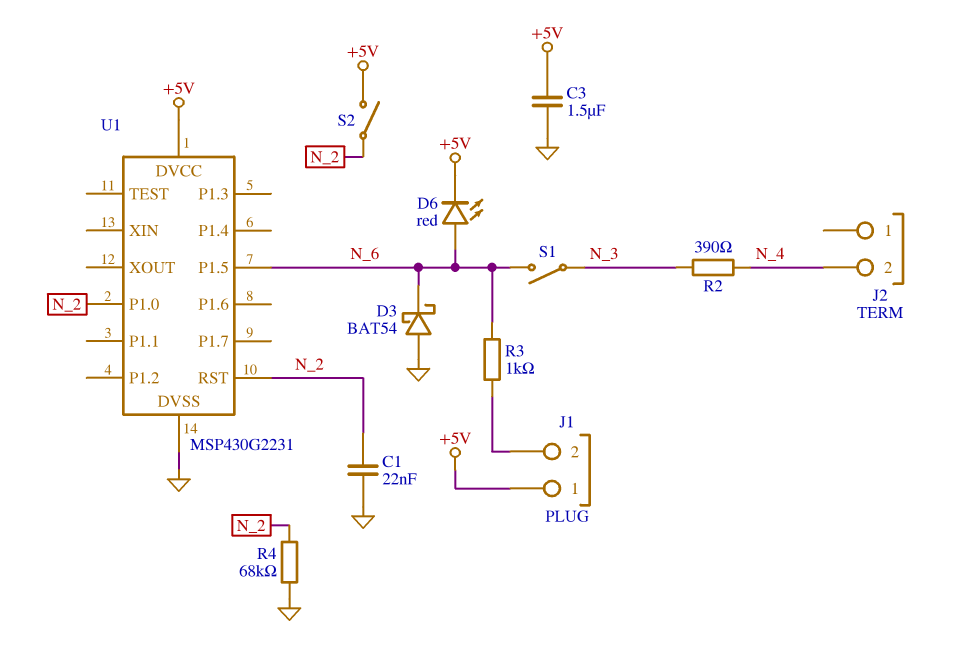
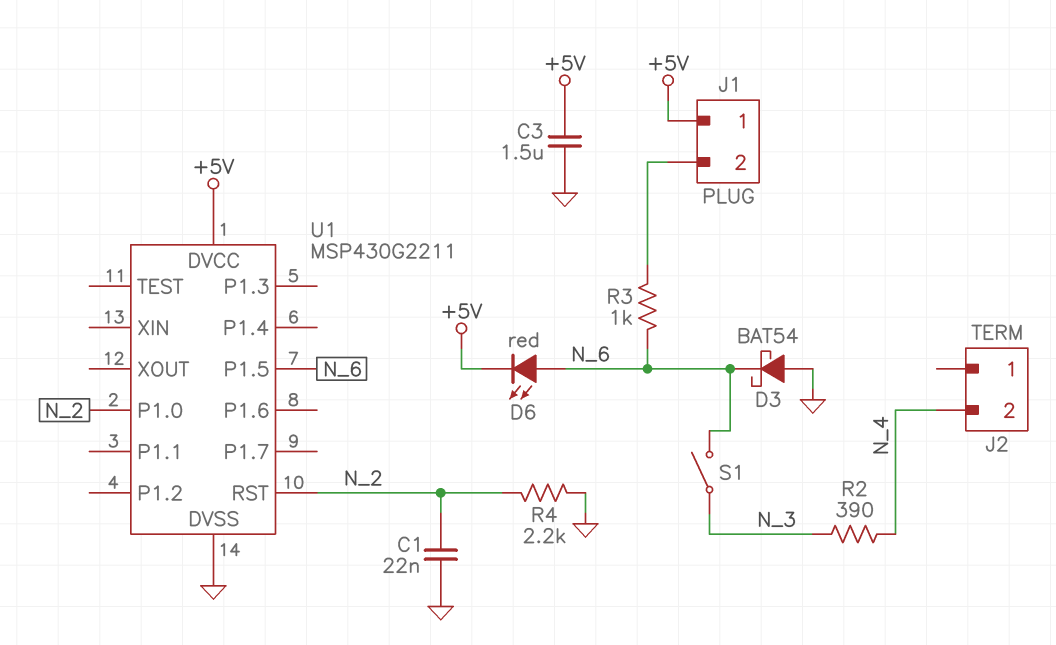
R4: 68k (GND, N_2) -> 2.2k (GND, N_2)
S2: switch (+5V, N_2) -> none
U1: MSP430G2231 -> MSP430G2211

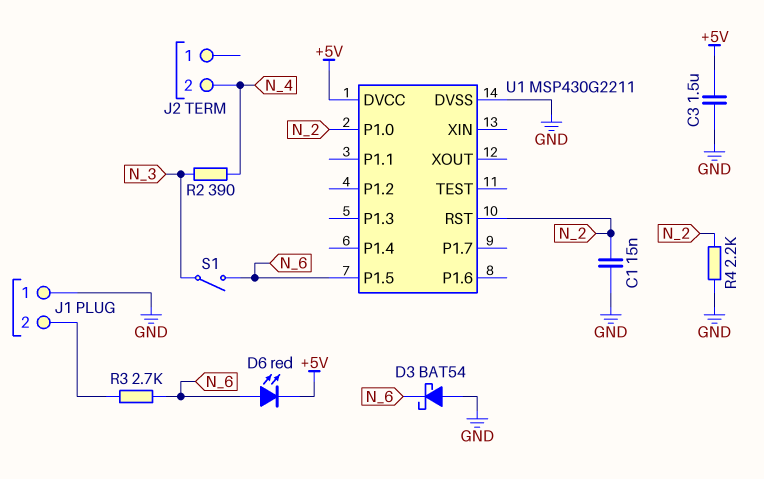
C1: 22nF (GND, N_2) -> 15nF (GND, N_2)
J1 pin 1: +5V -> GND
R3: 1k (J1/2, N_6) -> 2.7k (J1/2, N_6)

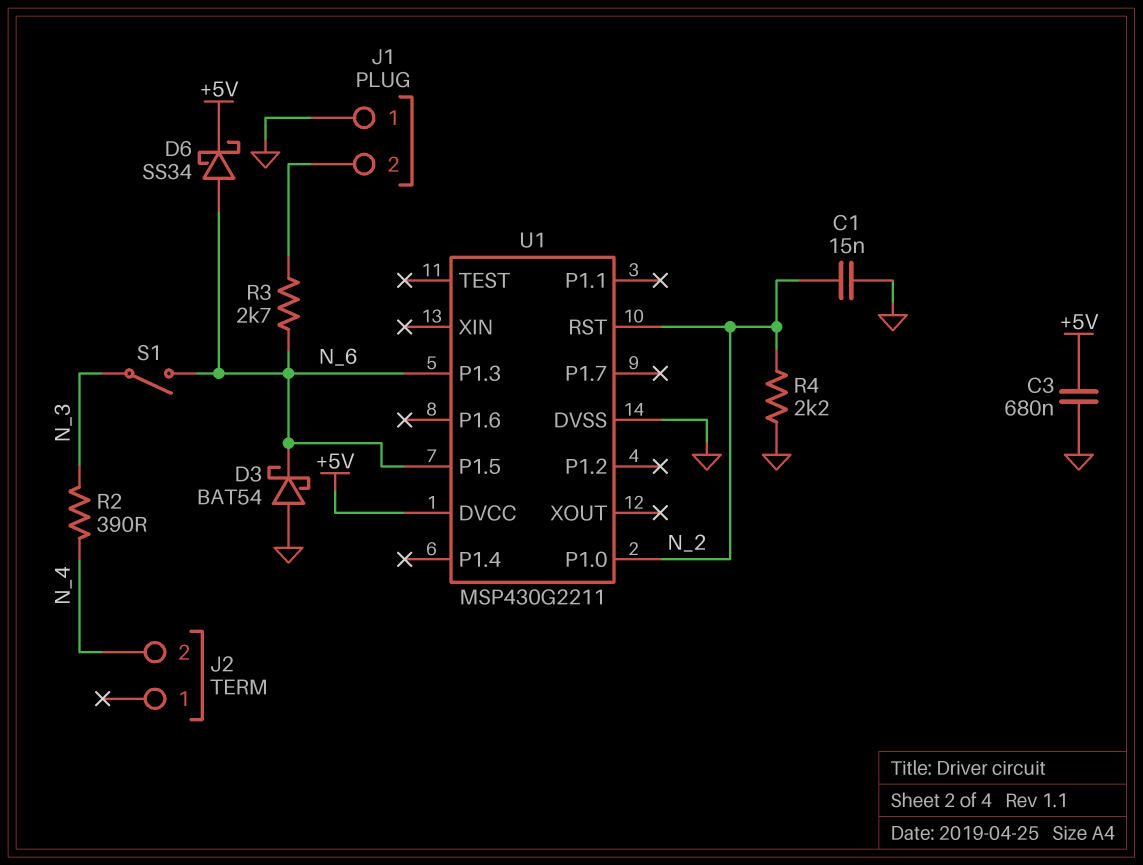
C3: 1.5uF (+5V, GND) -> 680nF (+5V, GND)
D6: LED red (A N_6, K +5V) -> schottky SS34 (A N_6, K +5V)
U1 pin P1.3: none -> N_6

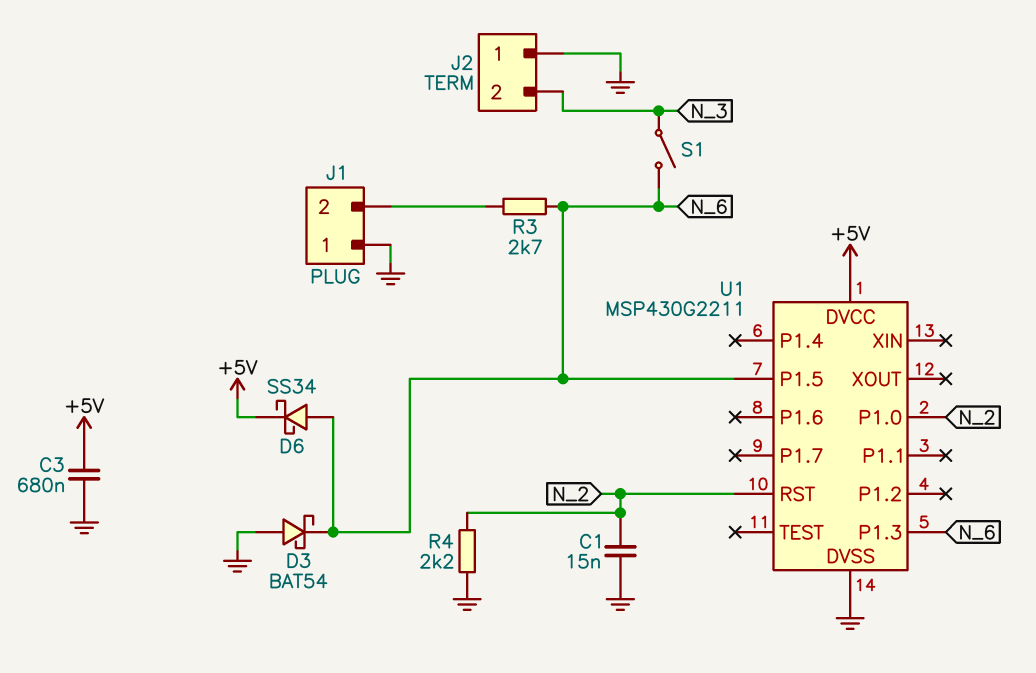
J2 pin 1: none -> GND
J2 pin 2: N_4 -> N_3
R2: 390 (N_3, N_4) -> none

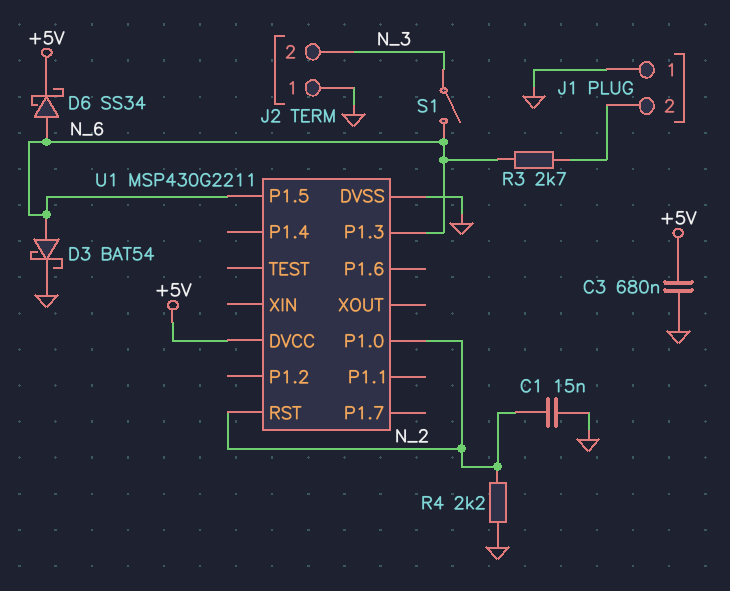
D3: schottky BAT54 (A GND, K N_6) -> schottky BAT54 (A N_6, K GND)

